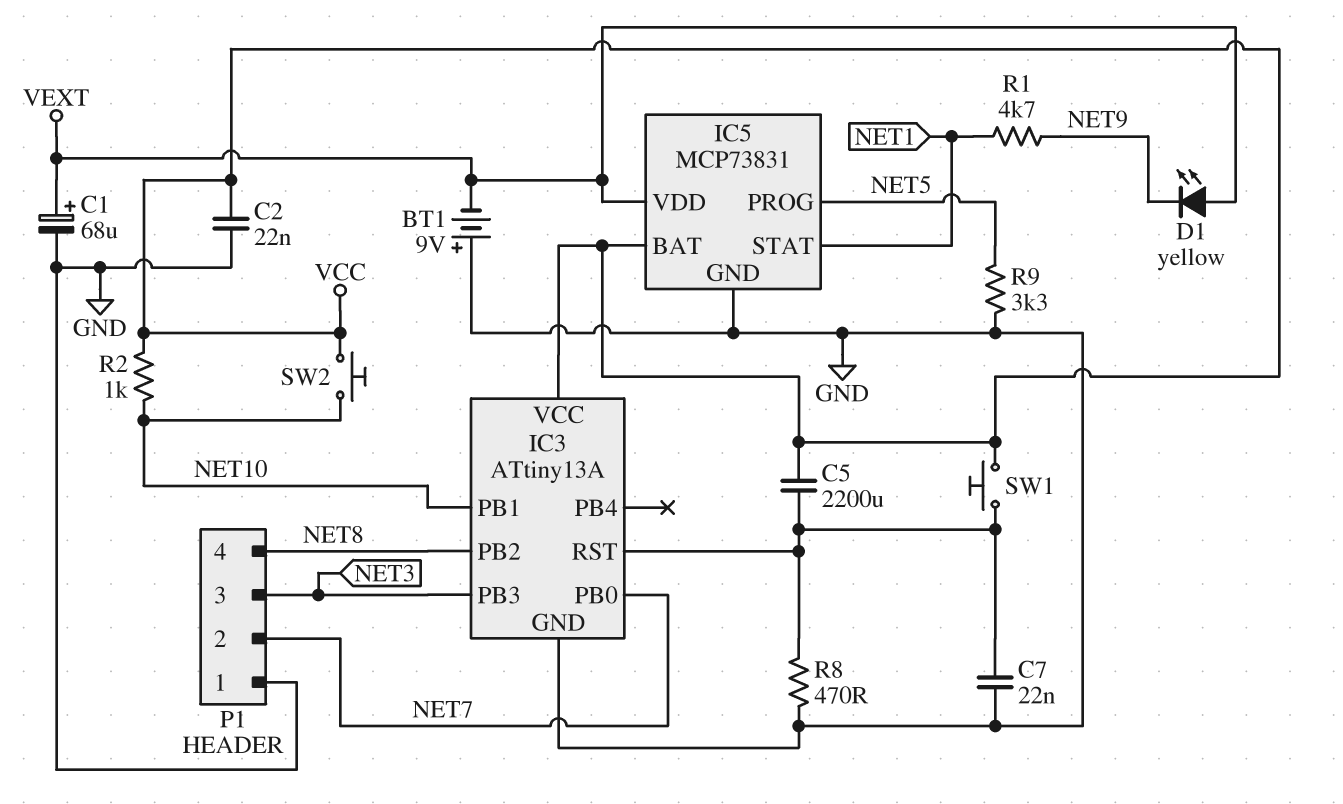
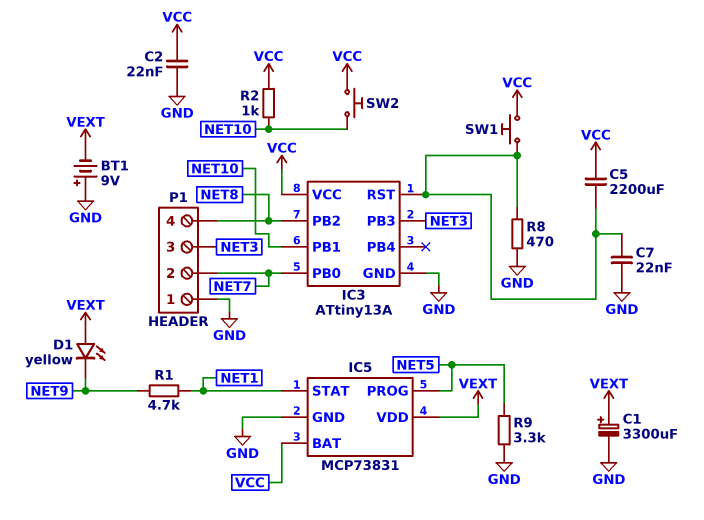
C1: 68uF (plus VEXT, minus GND) -> 3300uF (plus VEXT, minus GND)

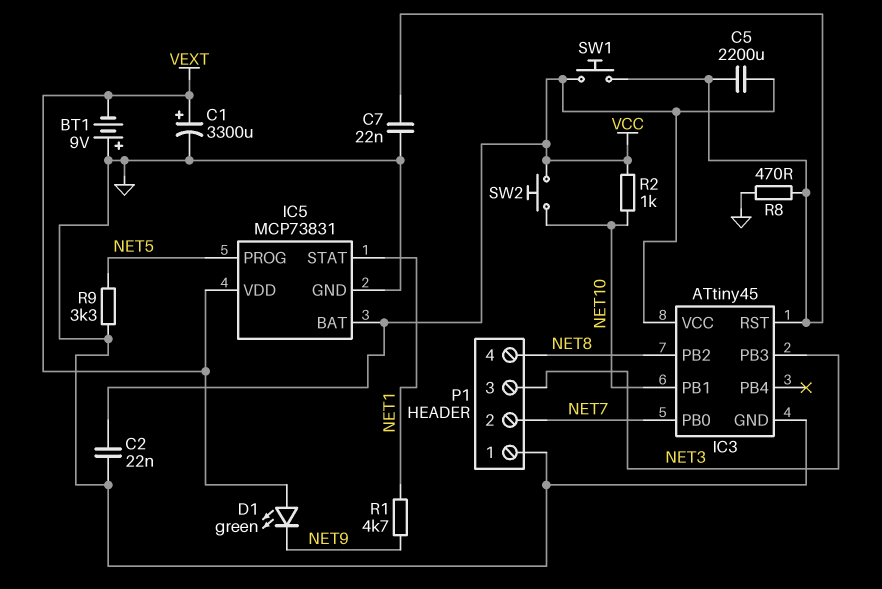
D1: LED yellow (A VEXT, K NET9) -> LED green (A VEXT, K NET9)
IC3: ATtiny13A -> ATtiny45

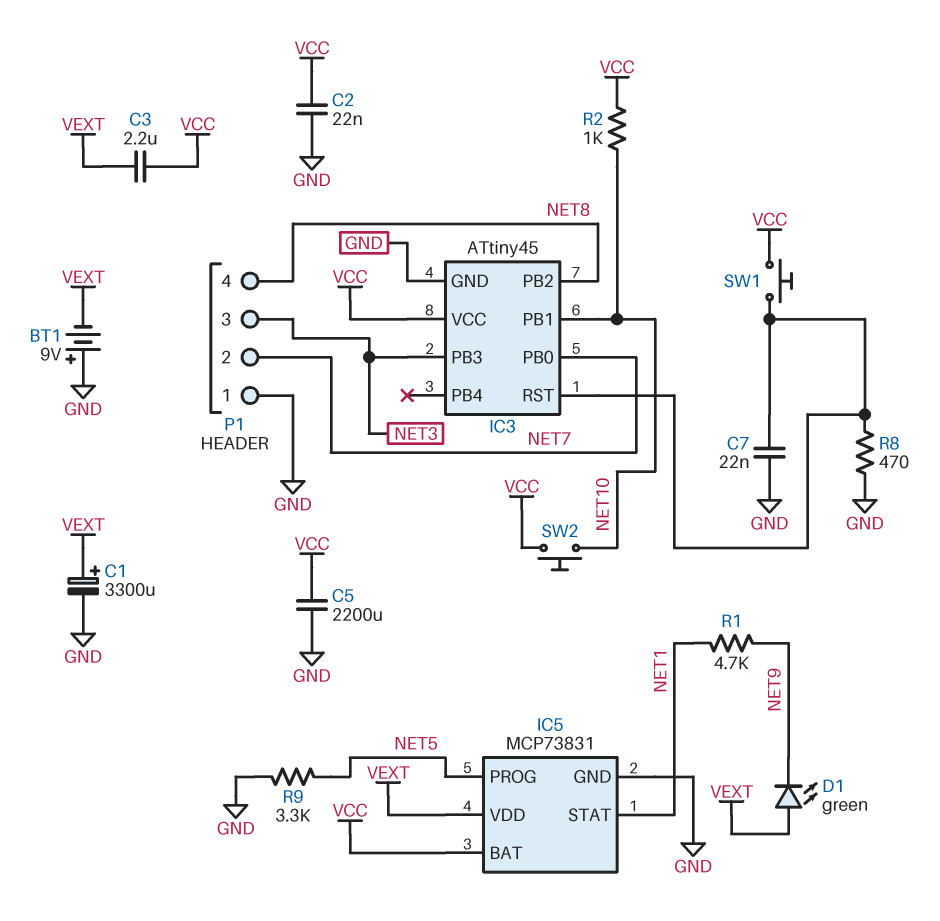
C3: none -> 2.2uF (VCC, VEXT)
C5: 2200uF (IC3/RST, VCC) -> 2200uF (GND, VCC)

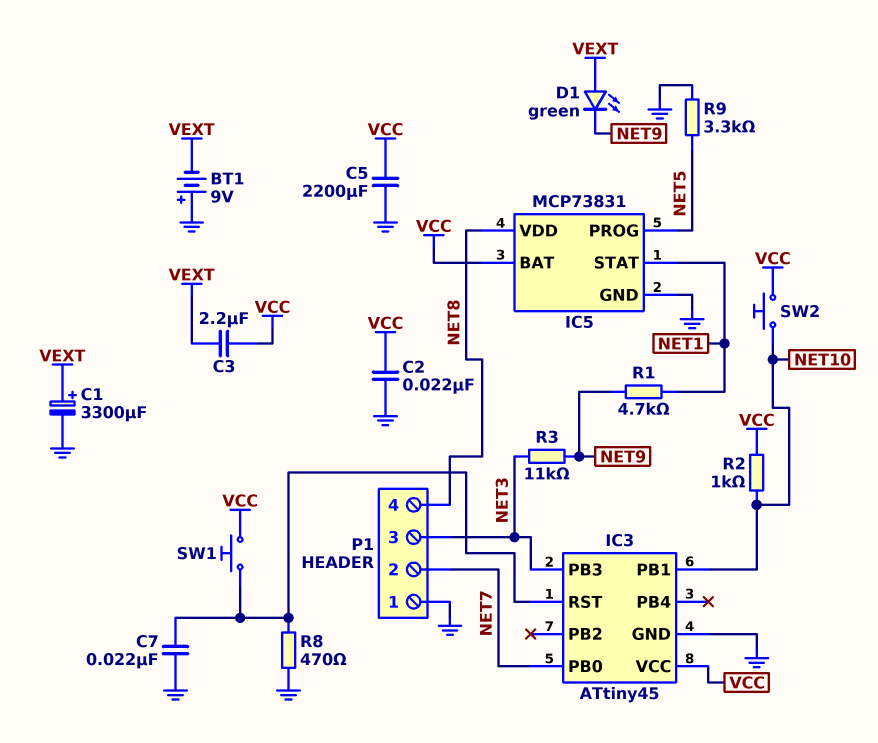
IC3 pin PB2: NET8 -> none
IC5 pin VDD: VEXT -> NET8
R3: none -> 11k (NET3, NET9)

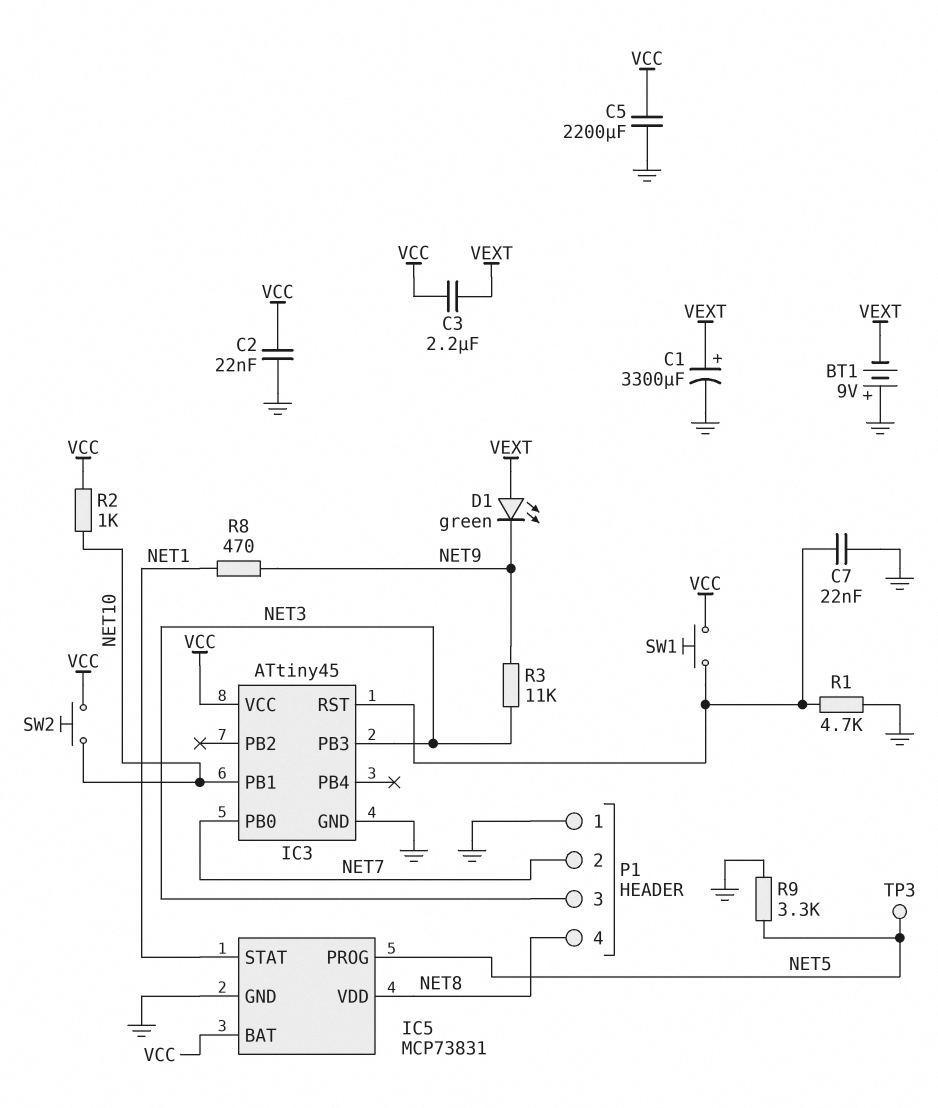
R1: 4.7k (NET1, NET9) -> 4.7k (GND, IC3/RST)
R8: 470 (GND, IC3/RST) -> 470 (NET1, NET9)
TP3: none -> test point (NET5)

